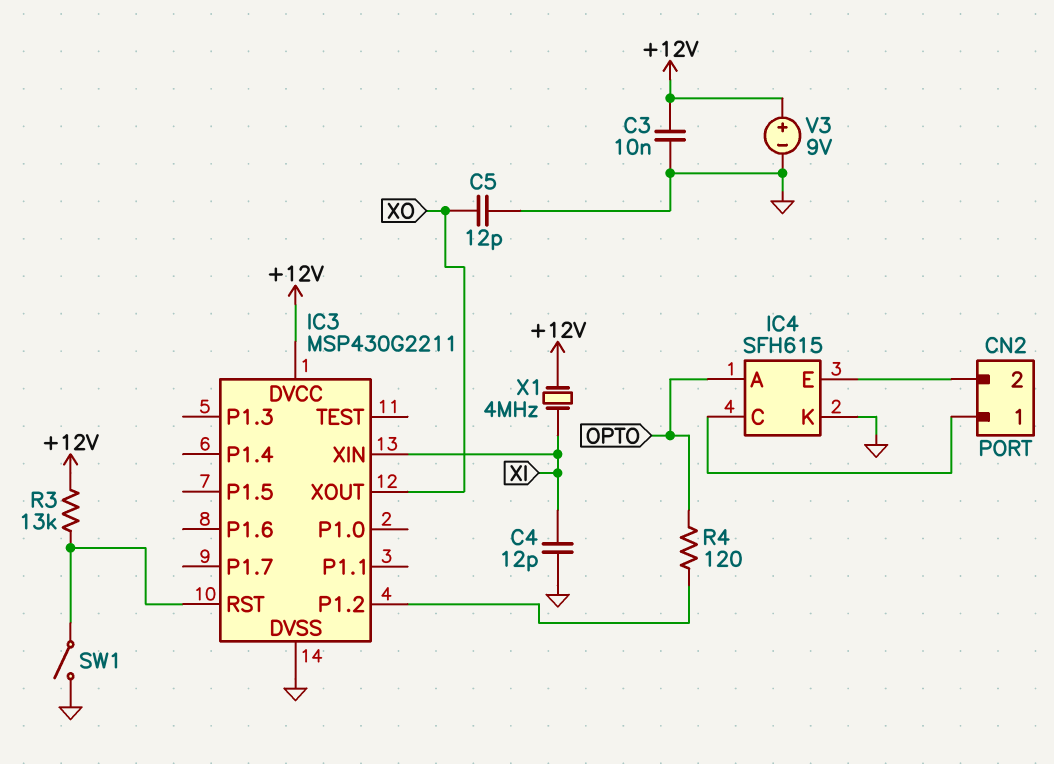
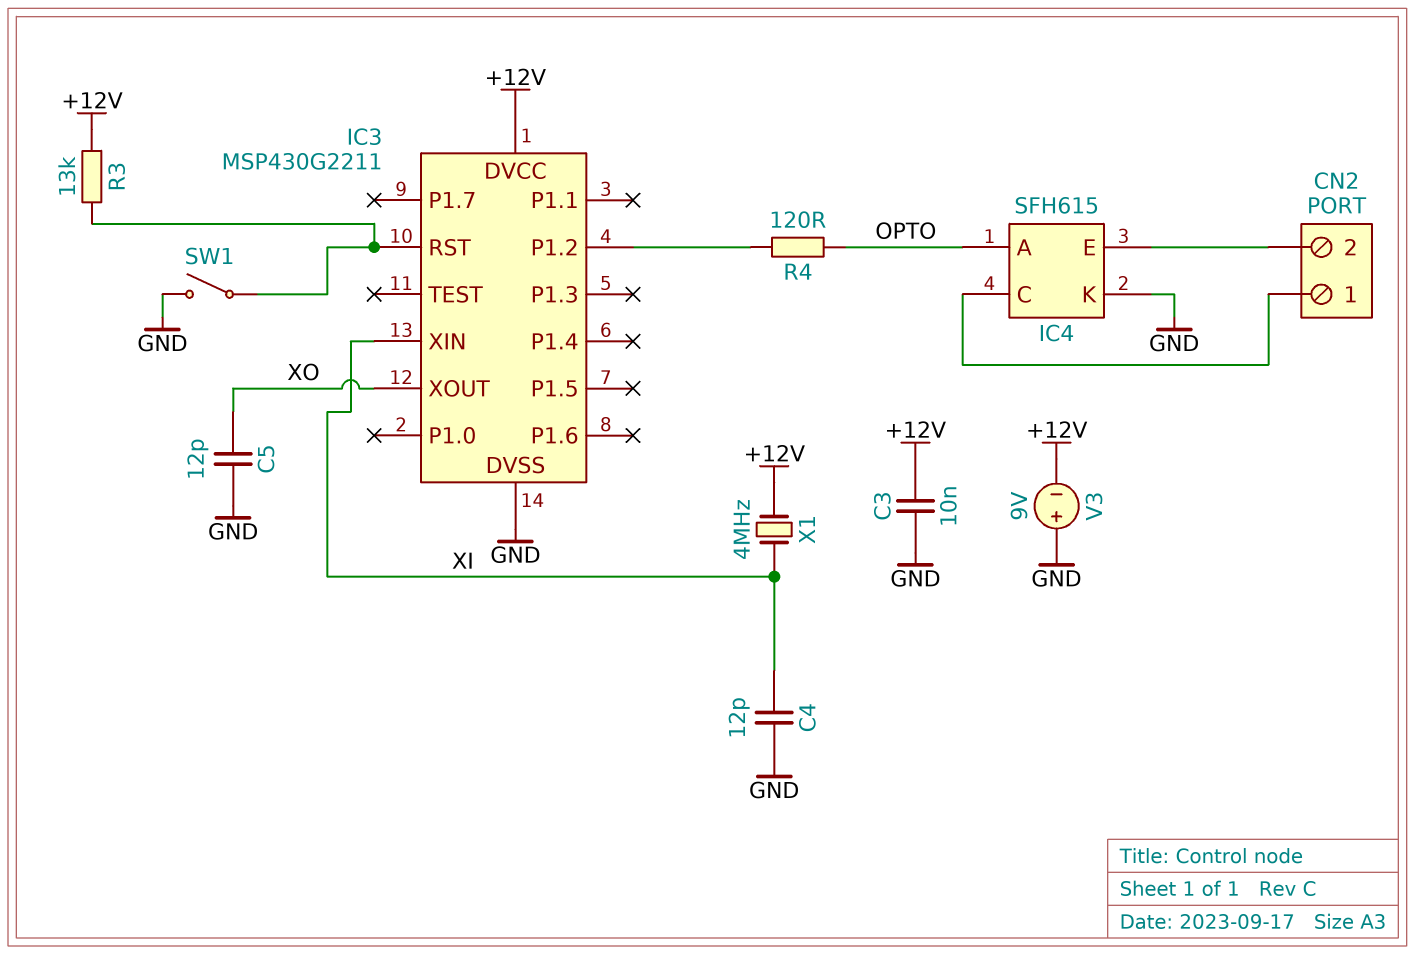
V3: 9V (plus +12V, minus GND) -> 9V (plus GND, minus +12V)

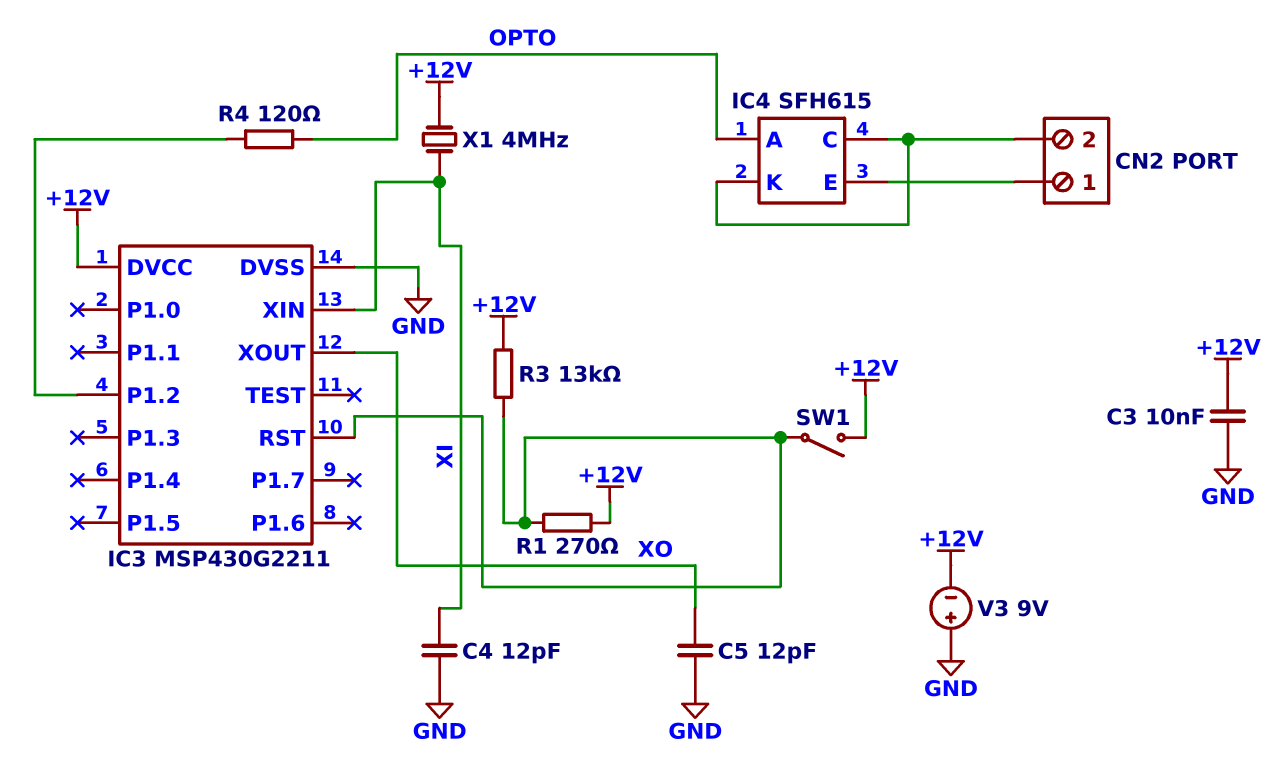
IC4 pin C: CN2/1 -> CN2/2
IC4 pin E: CN2/2 -> CN2/1
IC4 pin K: GND -> CN2/2
R1: none -> 270 (+12V, IC3/RST)
SW1: switch (GND, IC3/RST) -> switch (+12V, IC3/RST)

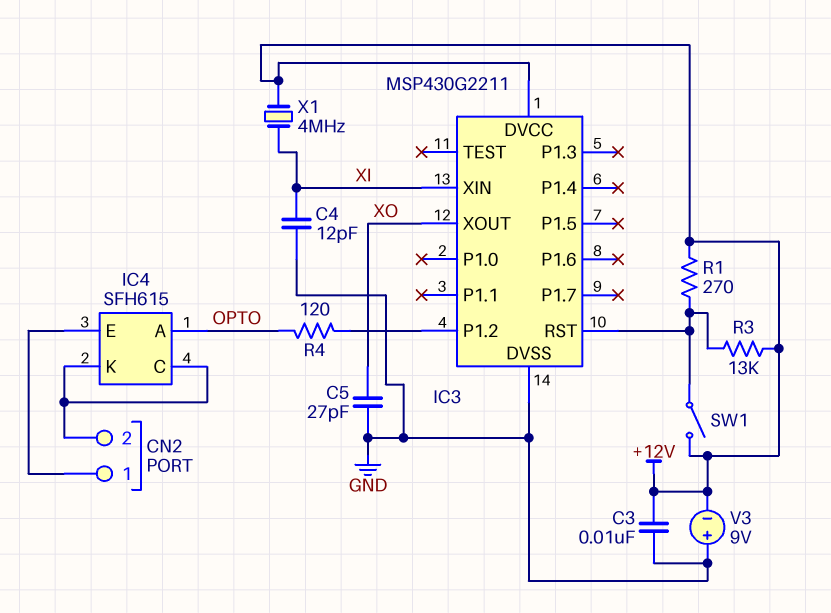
C5: 12pF (GND, XO) -> 27pF (GND, XO)

